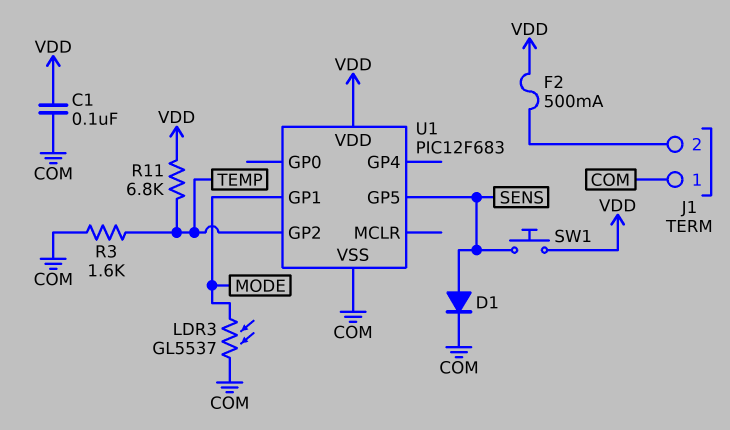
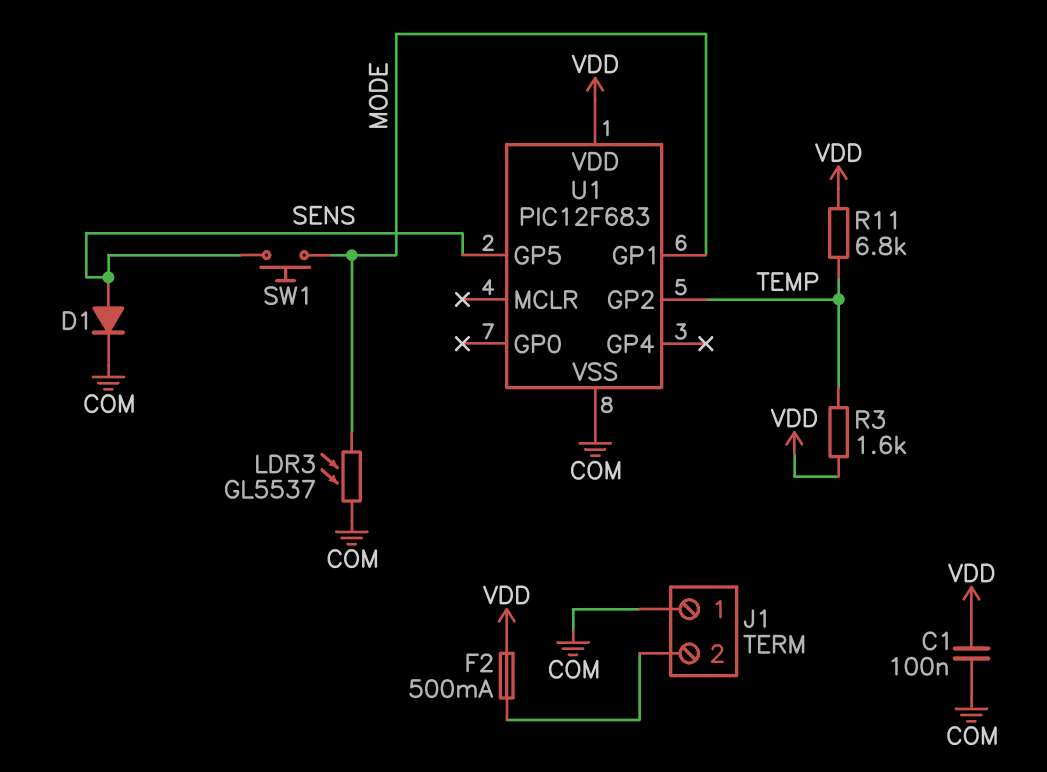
R3: 1.6k (COM, TEMP) -> 1.6k (TEMP, VDD)
SW1: button (SENS, VDD) -> button (MODE, SENS)

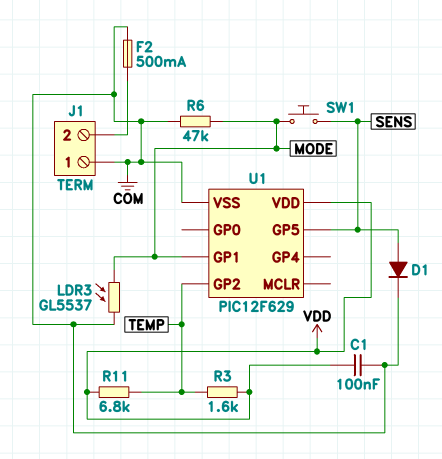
F2: 500mA (J1/2, VDD) -> 500mA (COM, J1/2)
R6: none -> 47k (COM, MODE)
U1: PIC12F683 -> PIC12F629

